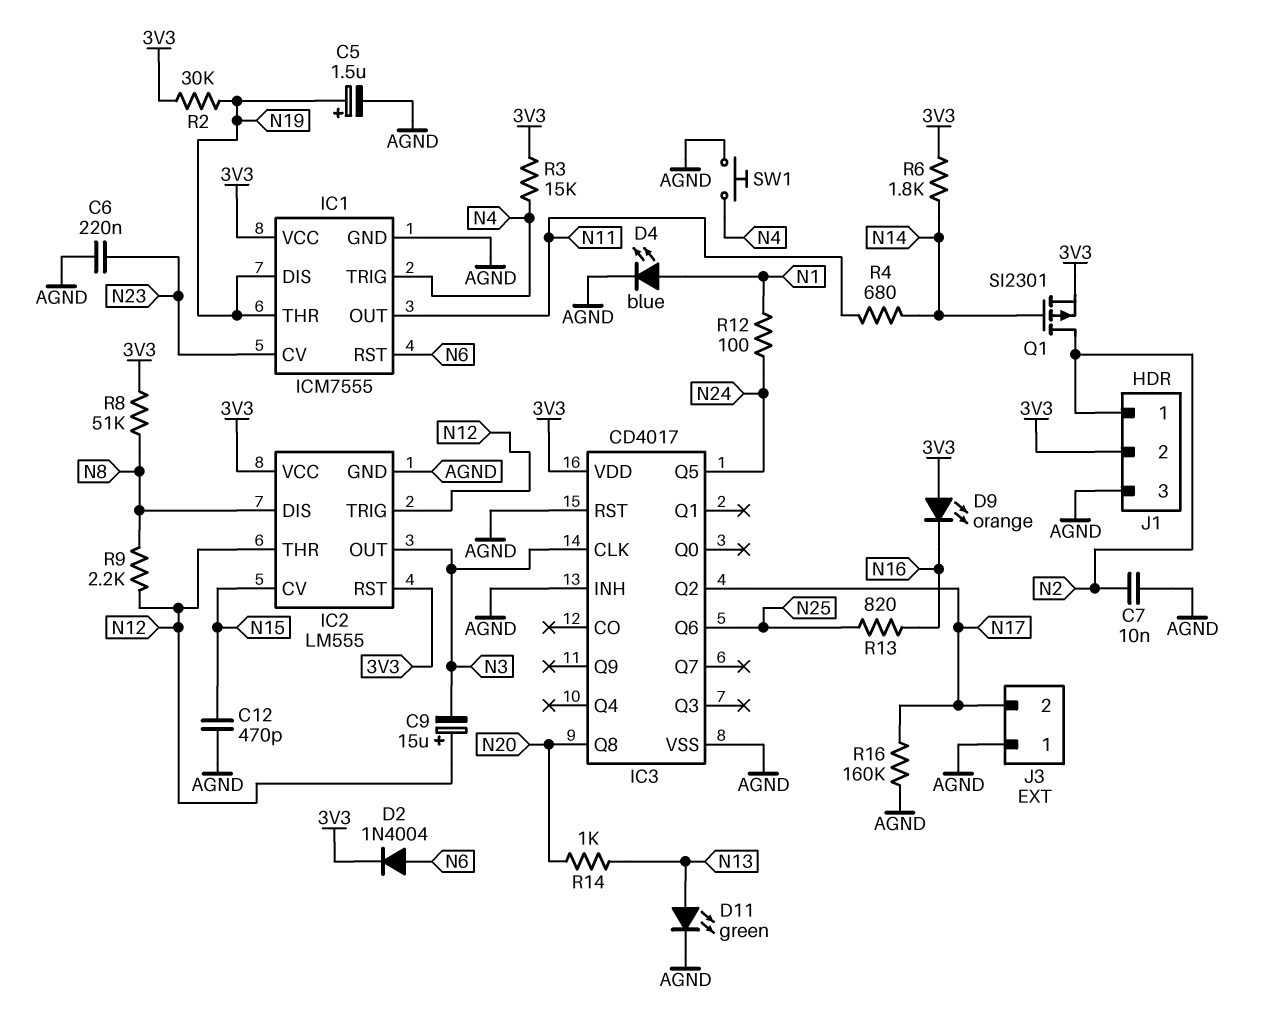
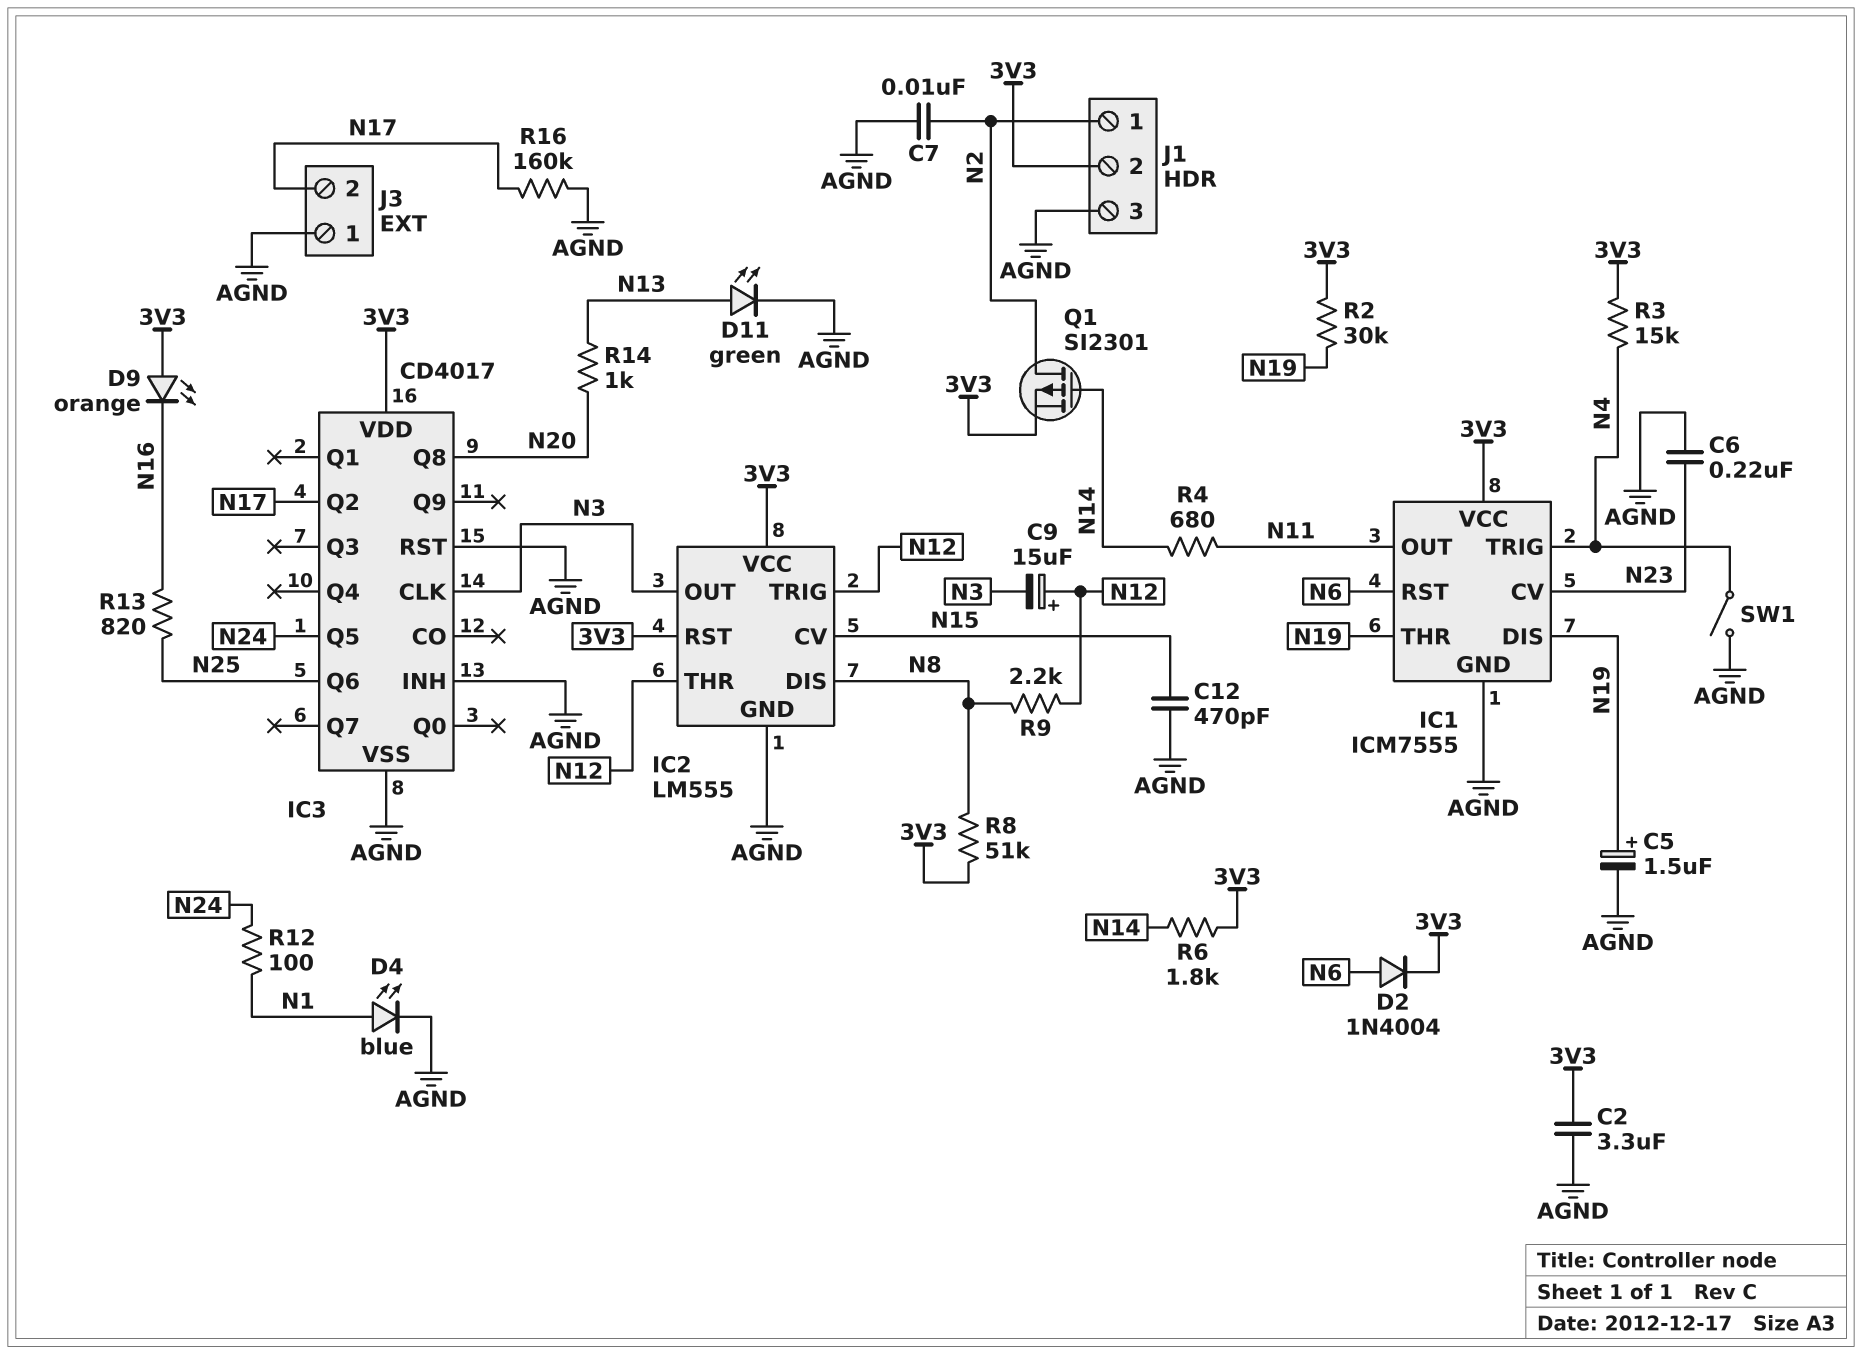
C2: none -> 3.3uF (3V3, AGND)
SW1: button (AGND, N4) -> switch (AGND, N4)

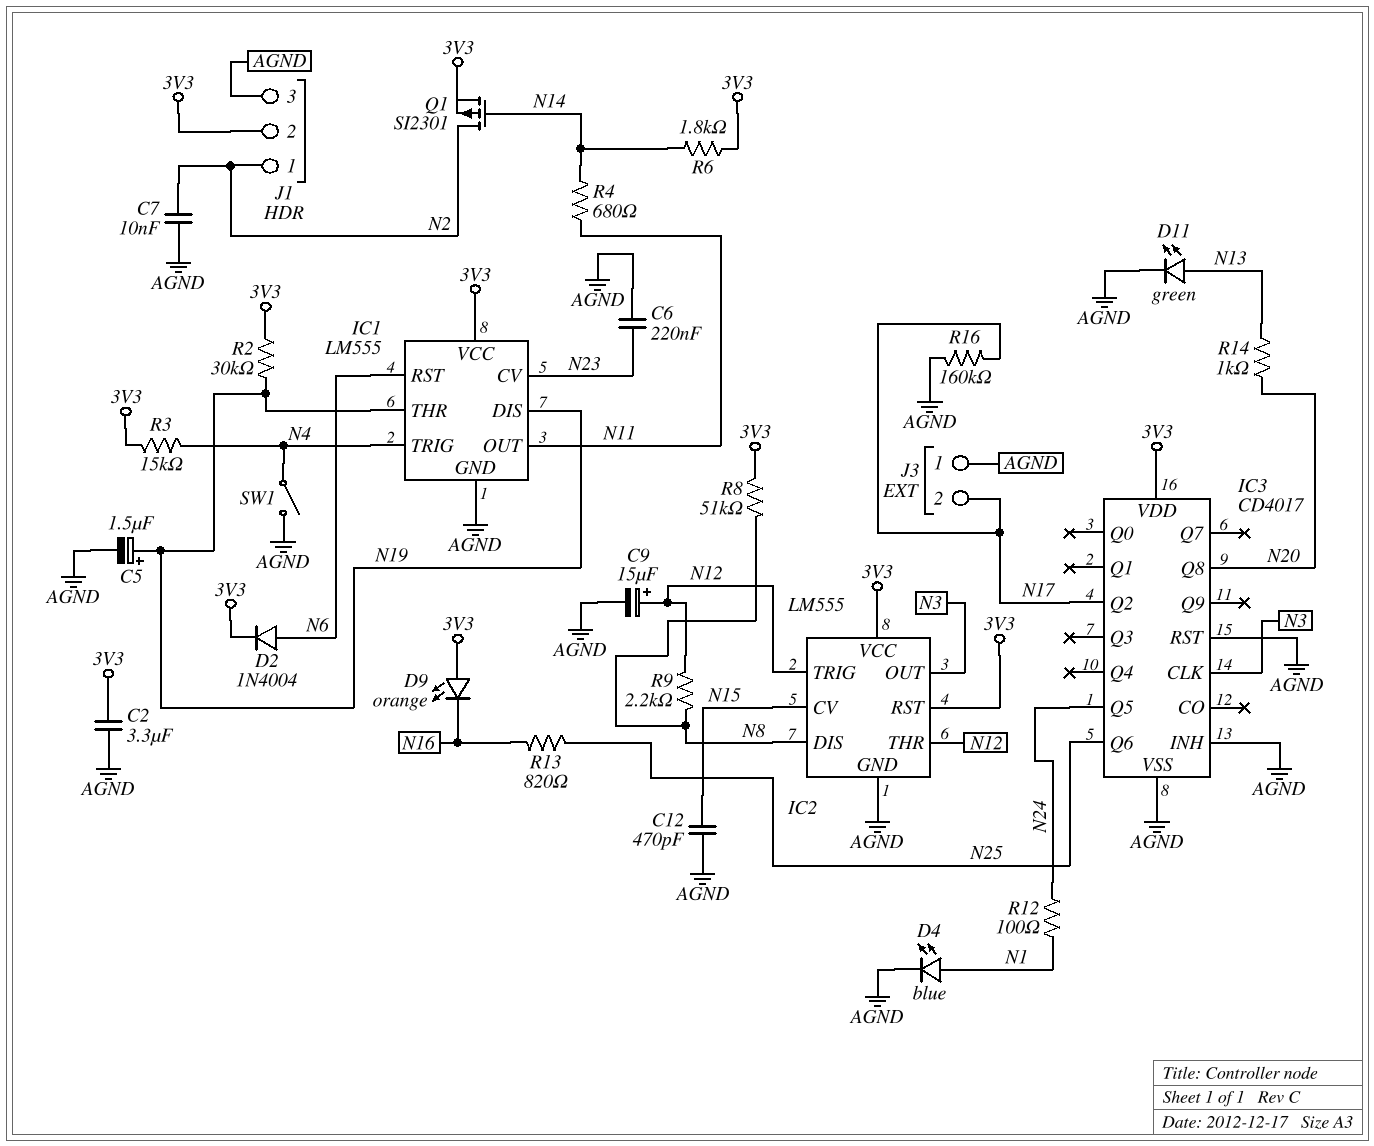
C9: 15uF (plus N12, minus N3) -> 15uF (plus N12, minus AGND)
IC1: ICM7555 -> LM555

